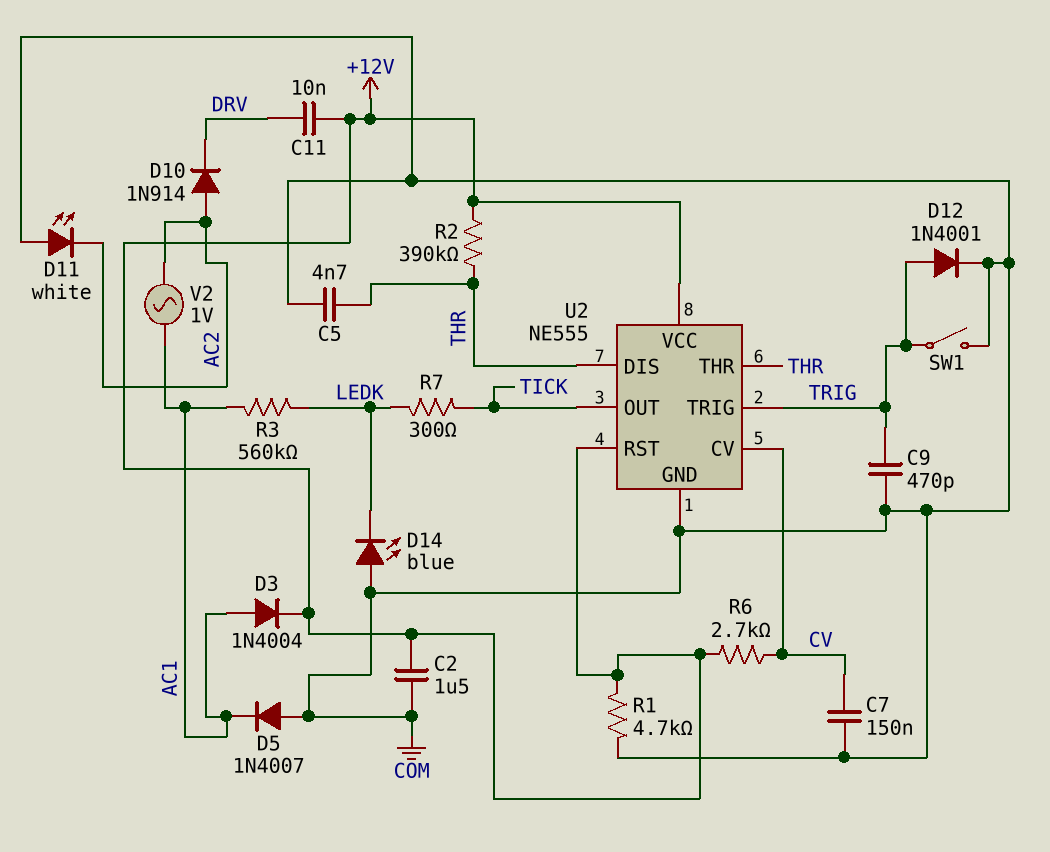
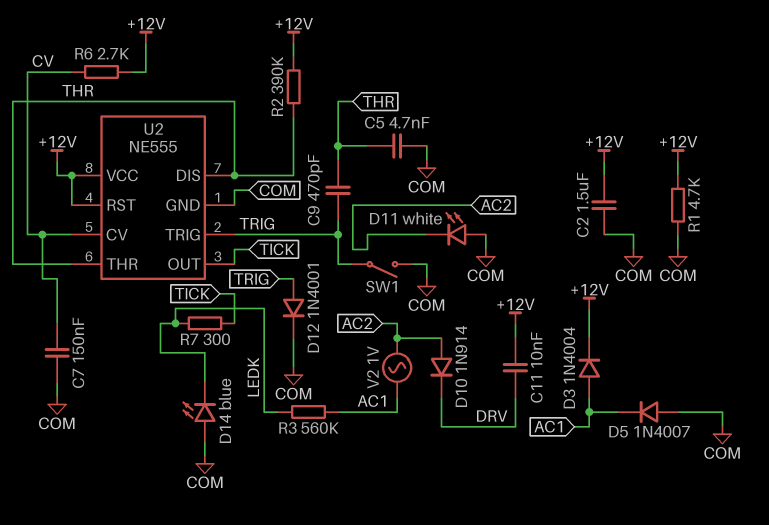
C9: 470pF (COM, TRIG) -> 470pF (THR, TRIG)

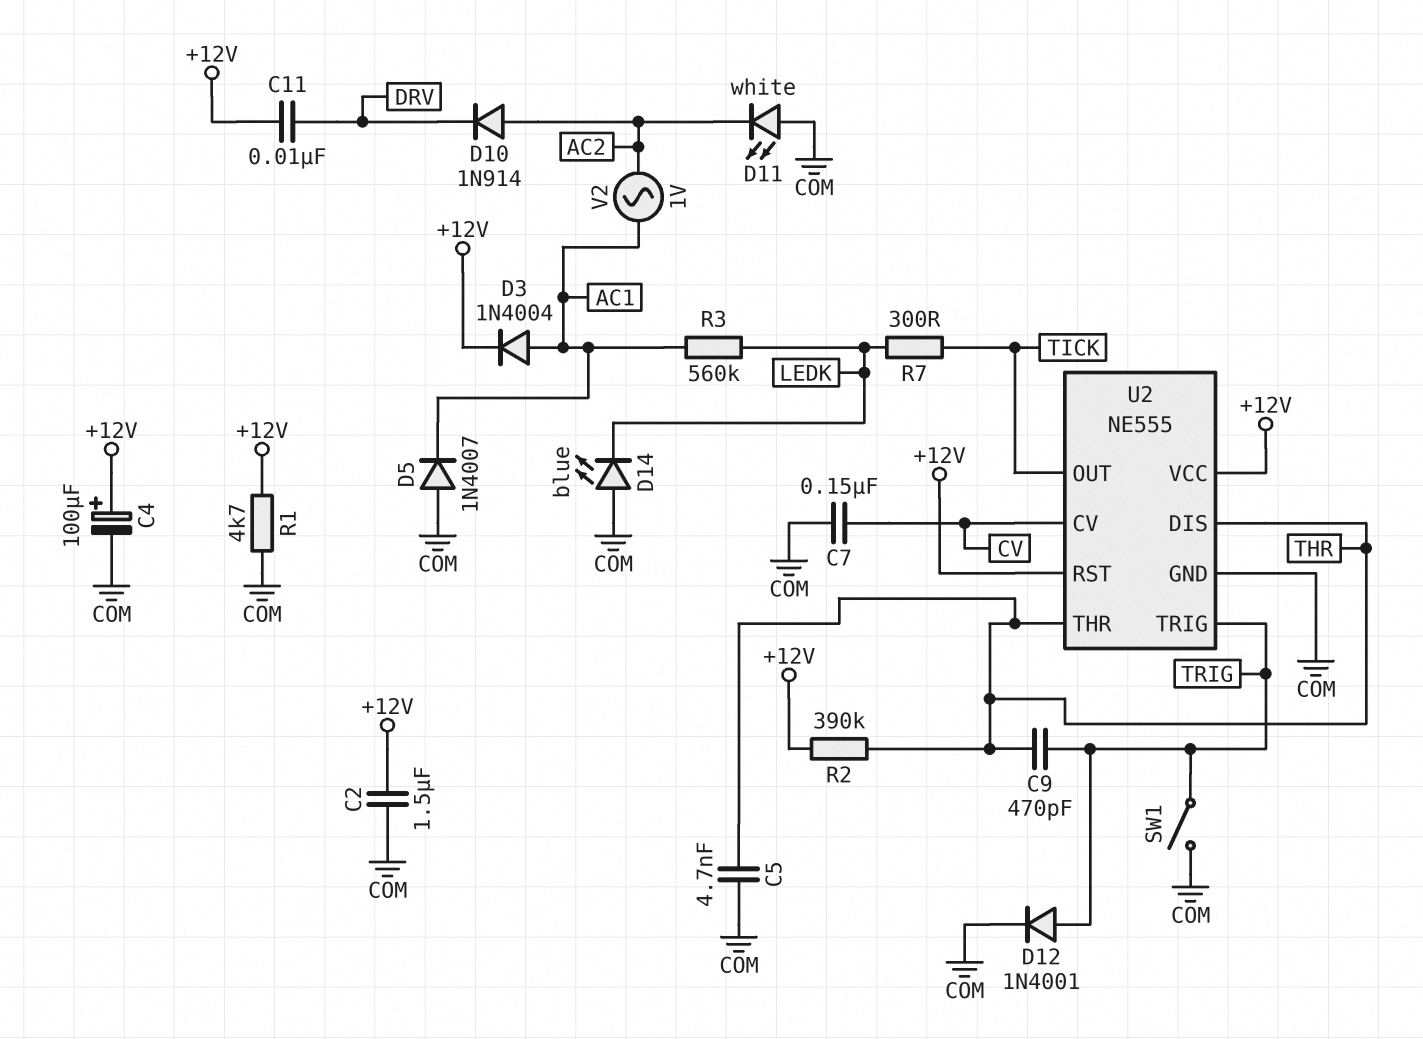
C4: none -> 100uF (plus +12V, minus COM)
R6: 2.7k (+12V, CV) -> none

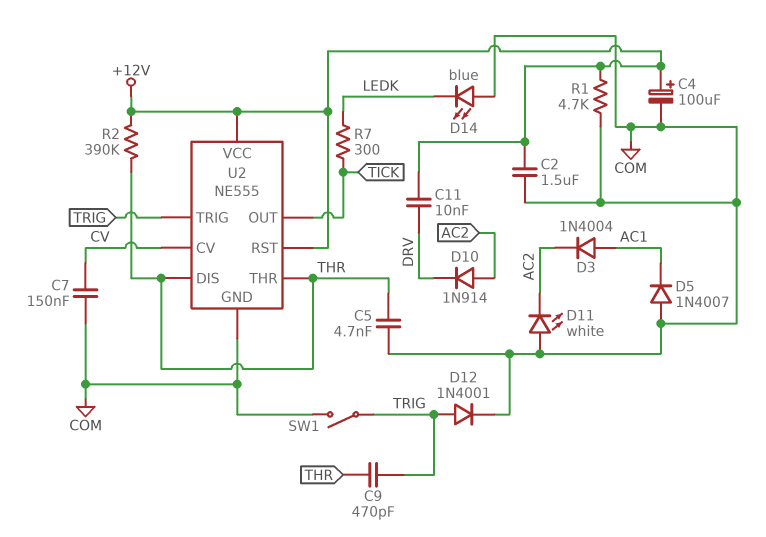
D3: diode 1N4004 (A AC1, K +12V) -> diode 1N4004 (A AC1, K AC2)
R3: 560k (AC1, LEDK) -> none
V2: AC 1V (AC1, AC2) -> none

